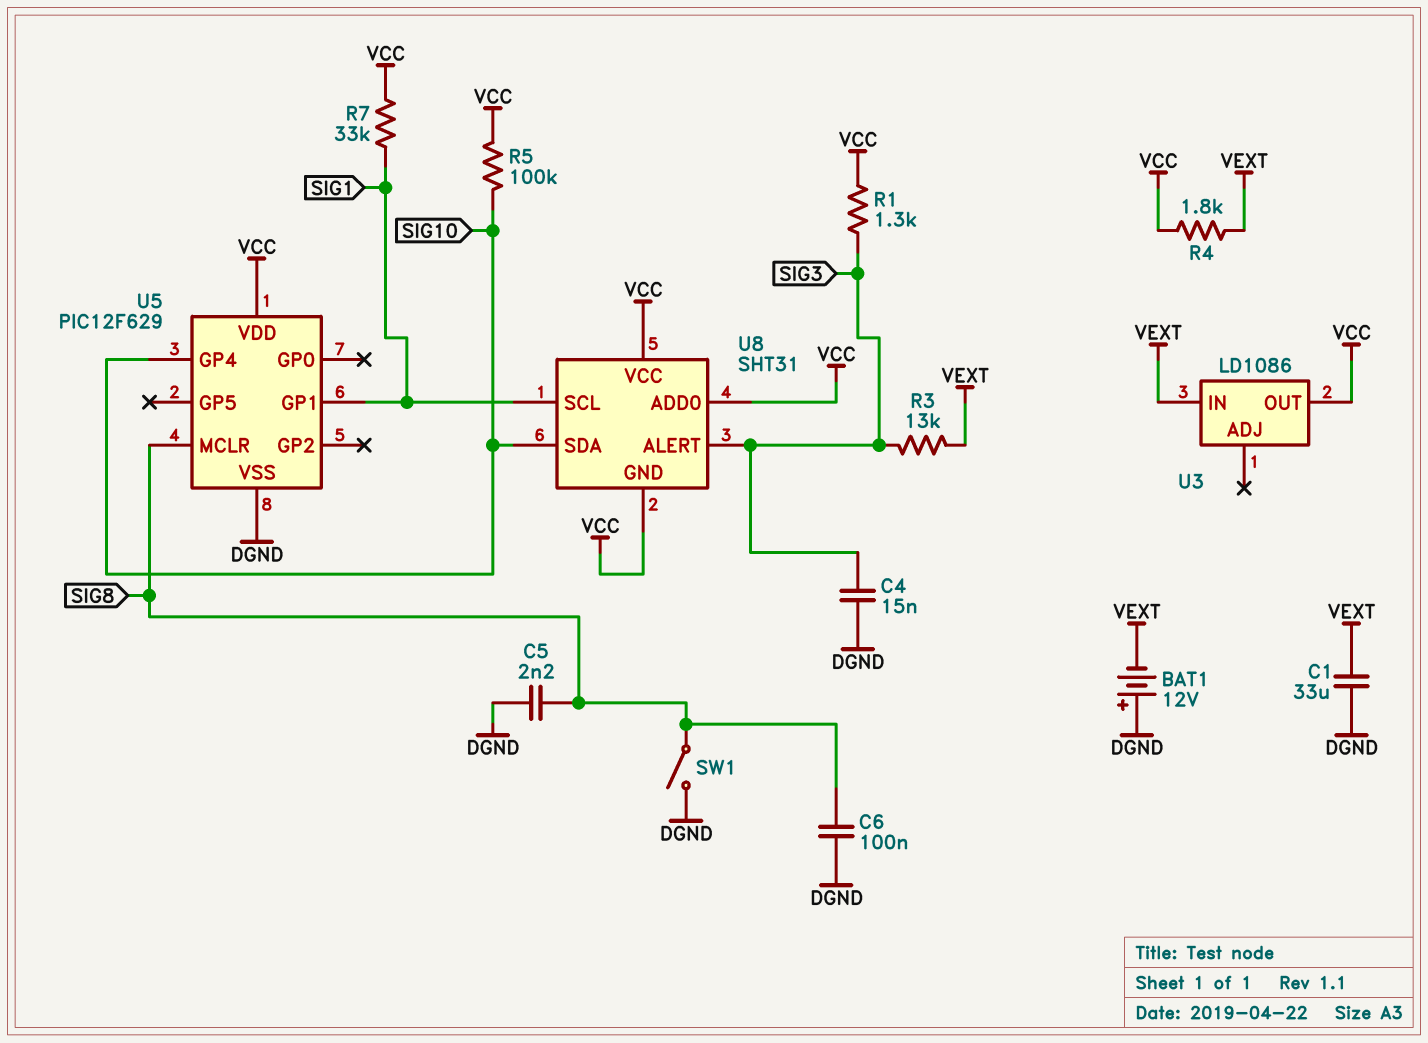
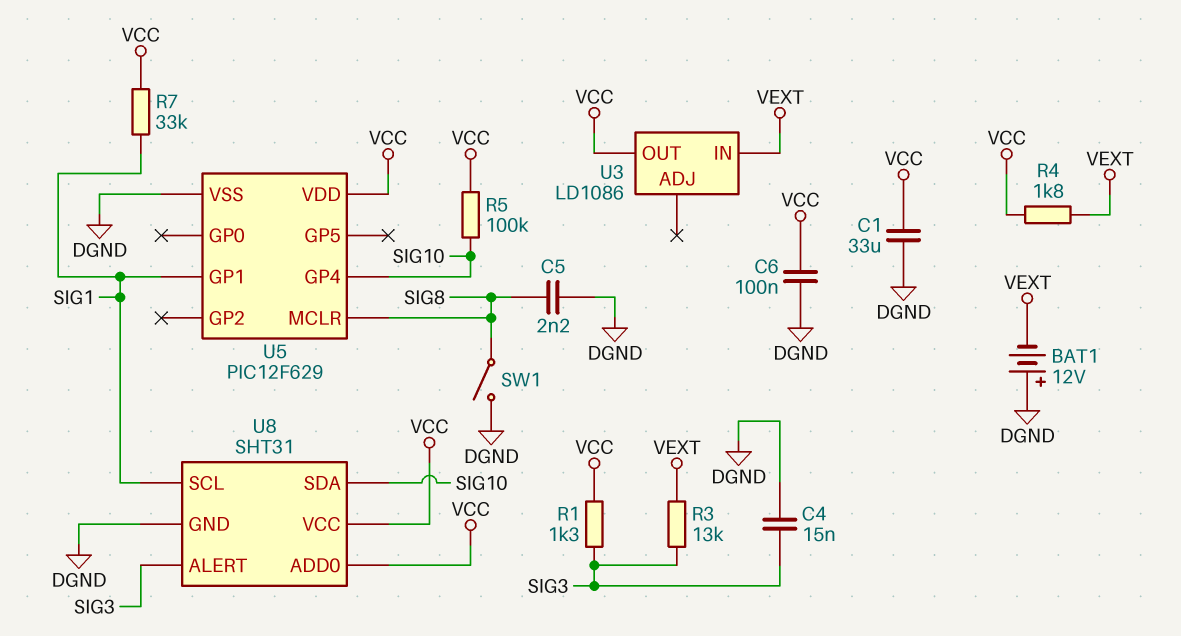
C1: 33uF (DGND, VEXT) -> 33uF (DGND, VCC)
C6: 100nF (DGND, SIG8) -> 100nF (DGND, VCC)
U8 pin GND: VCC -> DGND

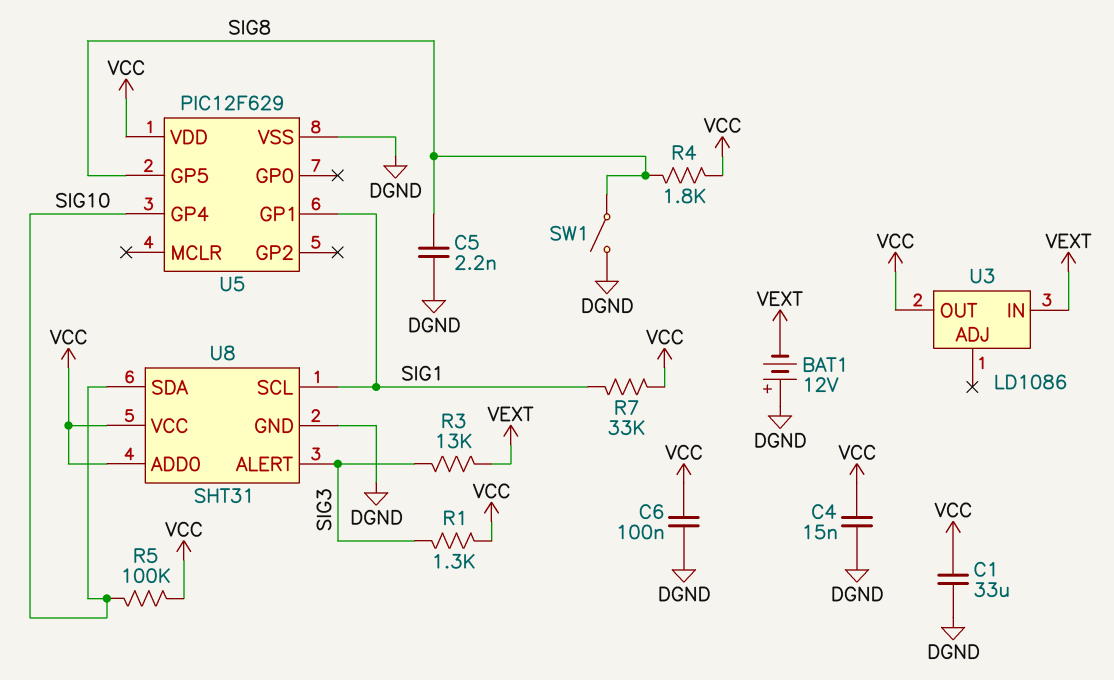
C4: 15nF (DGND, SIG3) -> 15nF (DGND, VCC)
R4: 1.8k (VCC, VEXT) -> 1.8k (SIG8, VCC)
U5 pin GP5: none -> SIG8
U5 pin MCLR: SIG8 -> none

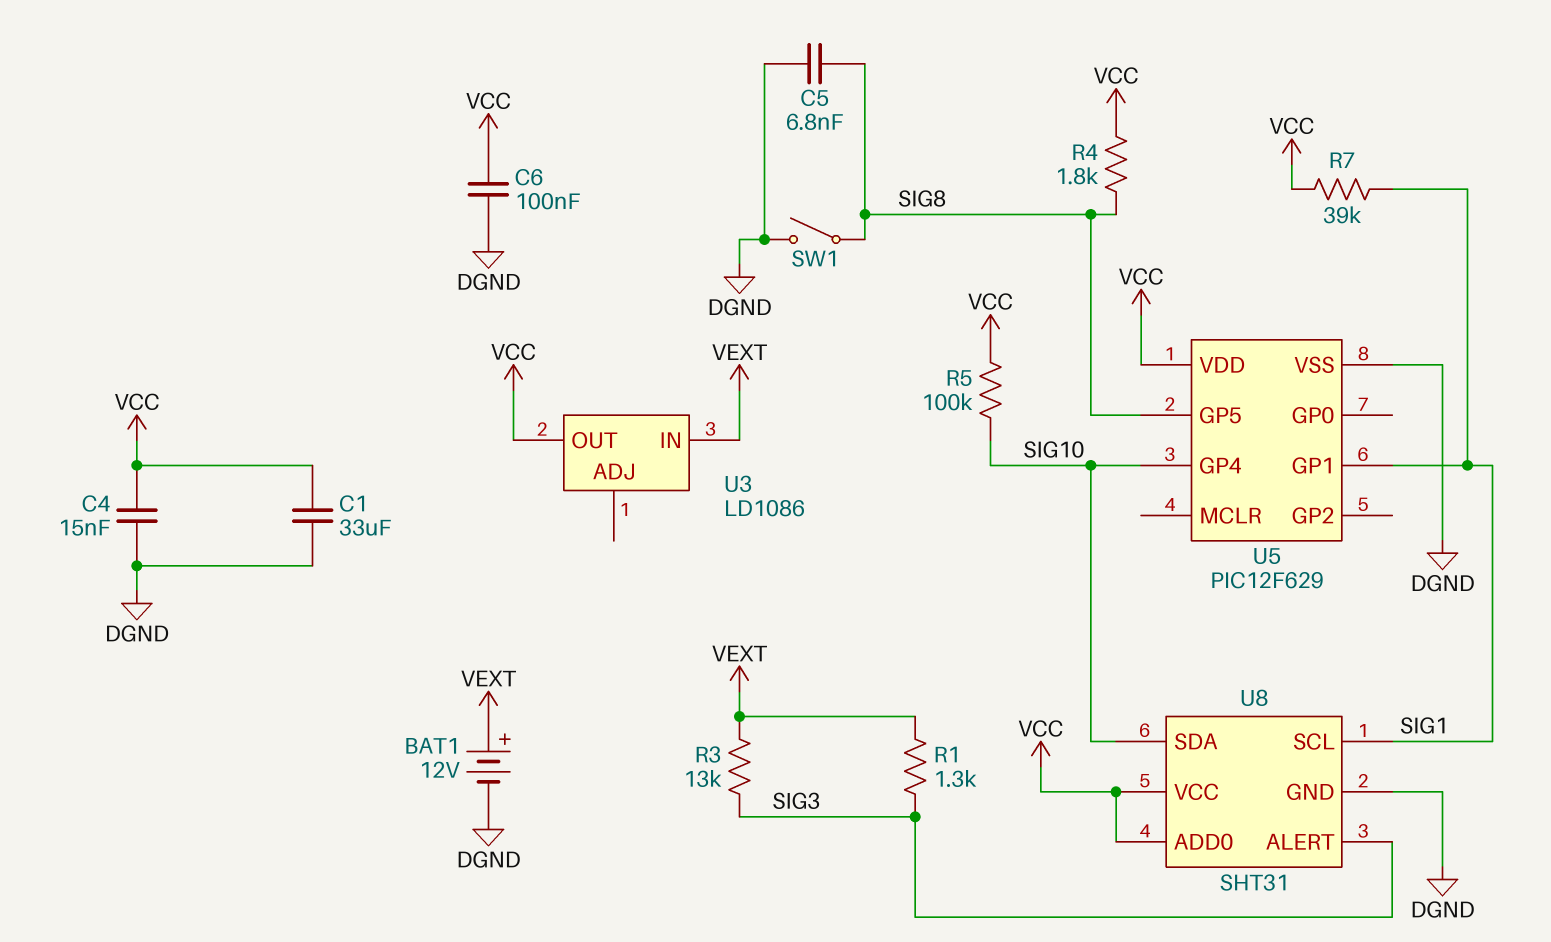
BAT1: 12V (plus DGND, minus VEXT) -> 12V (plus VEXT, minus DGND)
C5: 2.2nF (DGND, SIG8) -> 6.8nF (DGND, SIG8)
R1: 1.3k (SIG3, VCC) -> 1.3k (SIG3, VEXT)
R7: 33k (SIG1, VCC) -> 39k (SIG1, VCC)

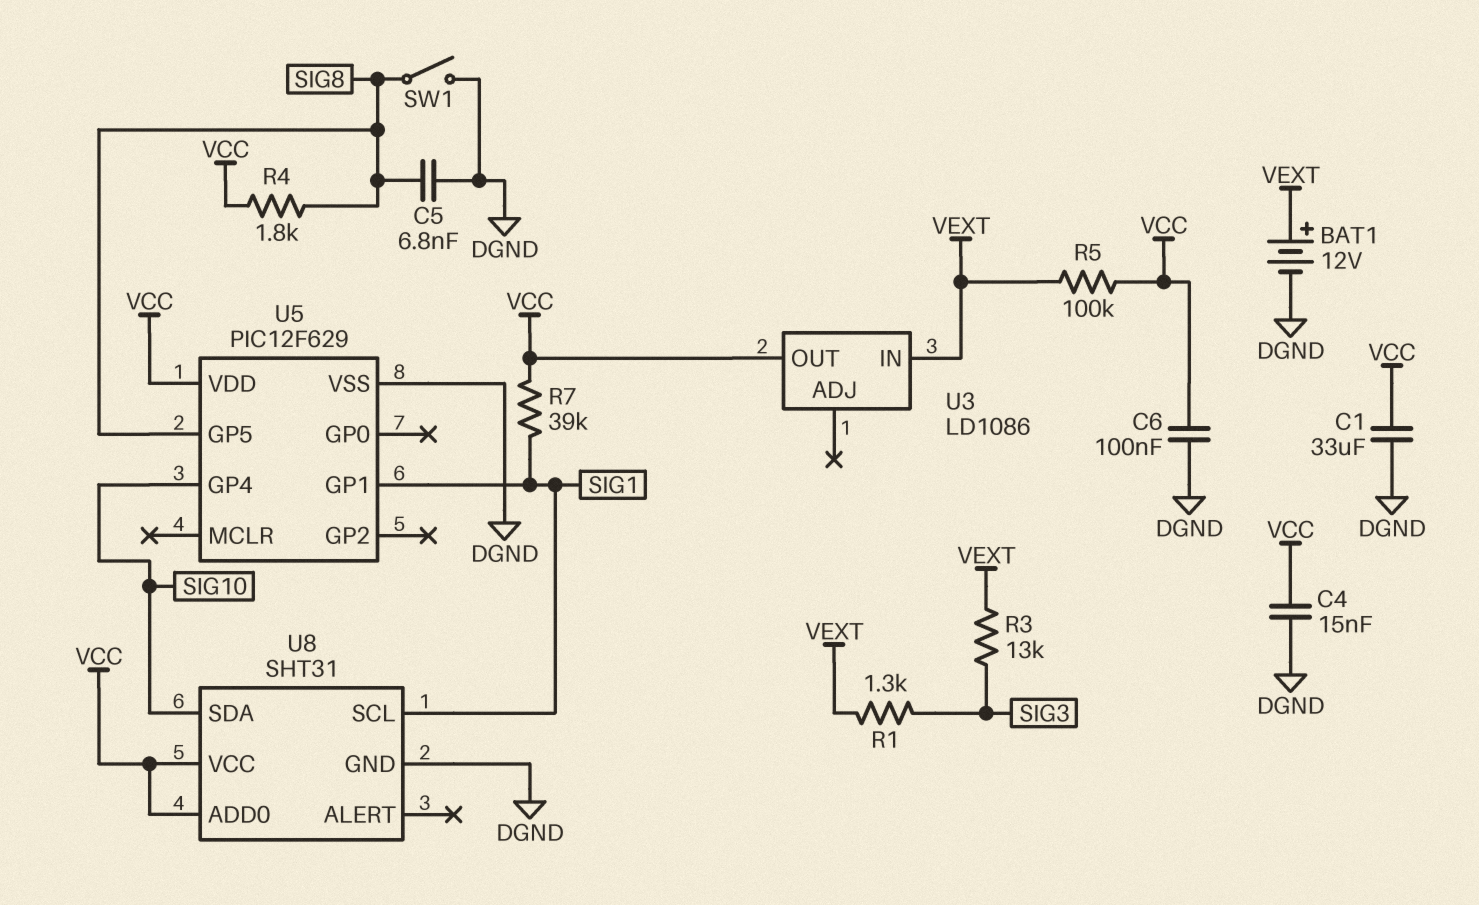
R5: 100k (SIG10, VCC) -> 100k (VCC, VEXT)
U8 pin ALERT: SIG3 -> none

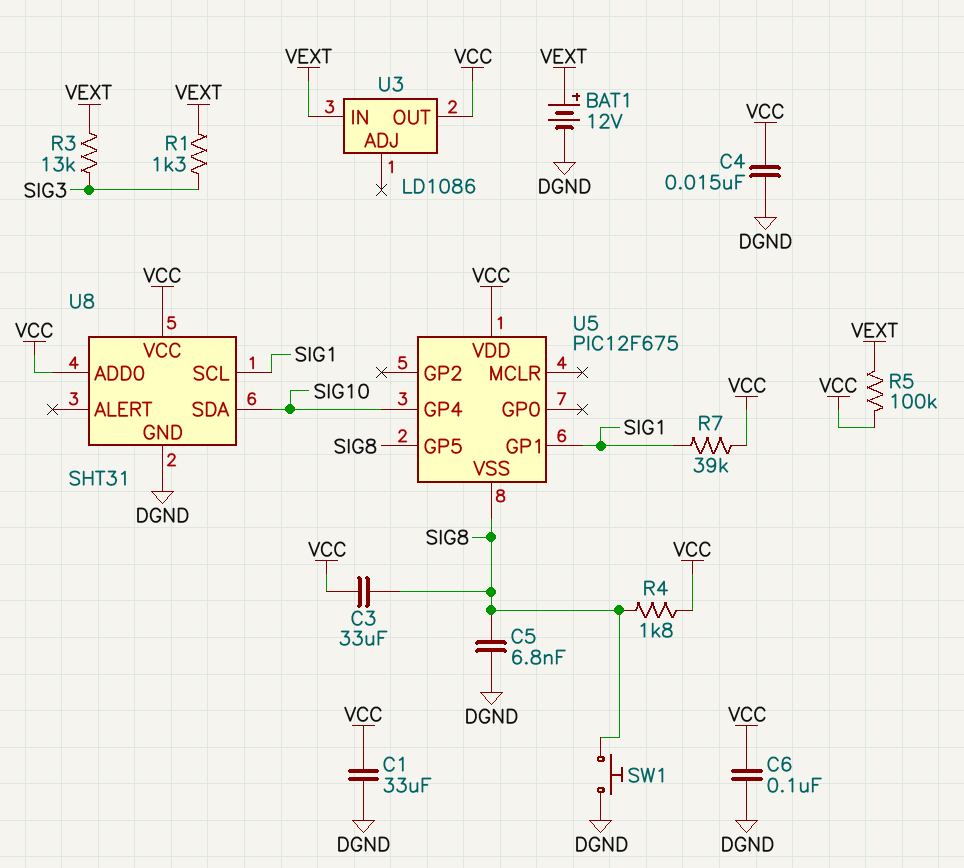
C3: none -> 33uF (SIG8, VCC)
SW1: switch (DGND, SIG8) -> button (DGND, SIG8)
U5: PIC12F629 -> PIC12F675
U5 pin VSS: DGND -> SIG8

